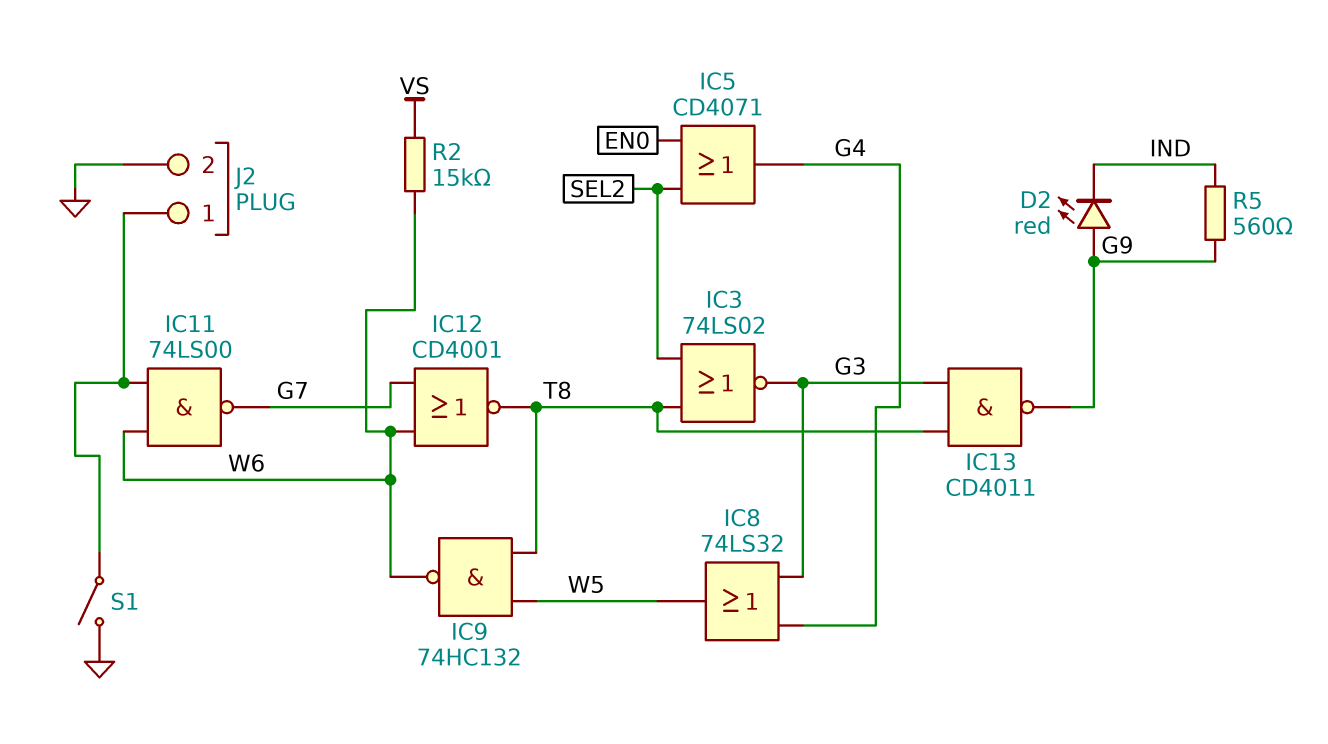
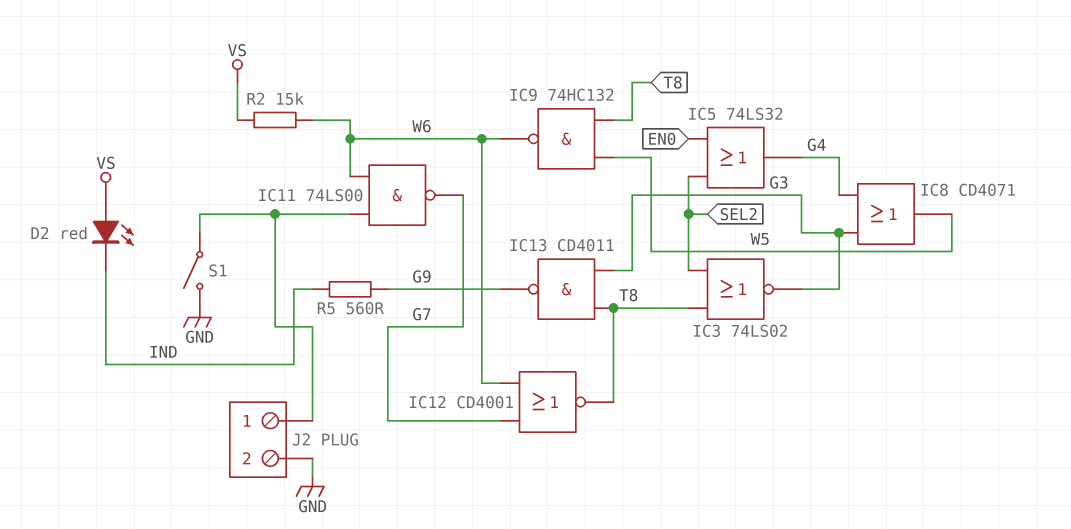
D2: LED red (A G9, K IND) -> LED red (A VS, K IND)
IC5: OR CD4071 (in EN0, in SEL2, out G4) -> OR 74LS32 (in EN0, in SEL2, out G4)
IC8: OR 74LS32 (in G3, in G4, out W5) -> OR CD4071 (in G3, in G4, out W5)

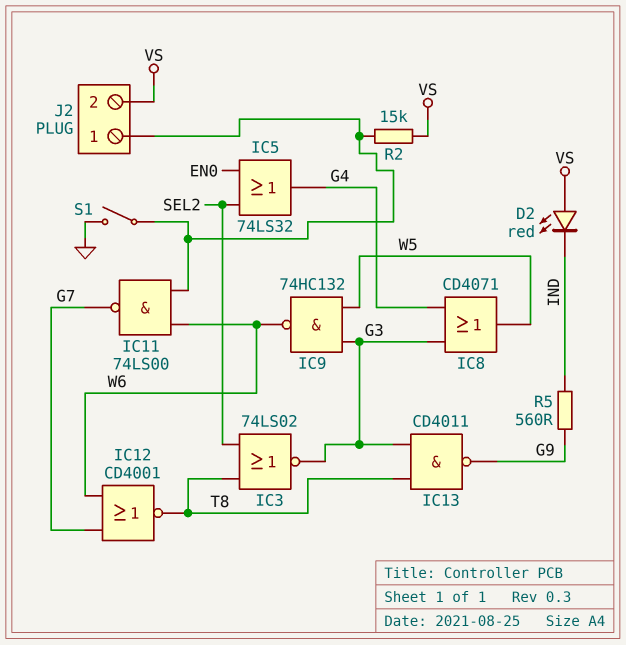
IC9: NAND 74HC132 (in T8, in W5, out W6) -> NAND 74HC132 (in G3, in W5, out W6)
J2 pin 2: GND -> VS
R2: 15k (VS, W6) -> 15k (J2/1, VS)

